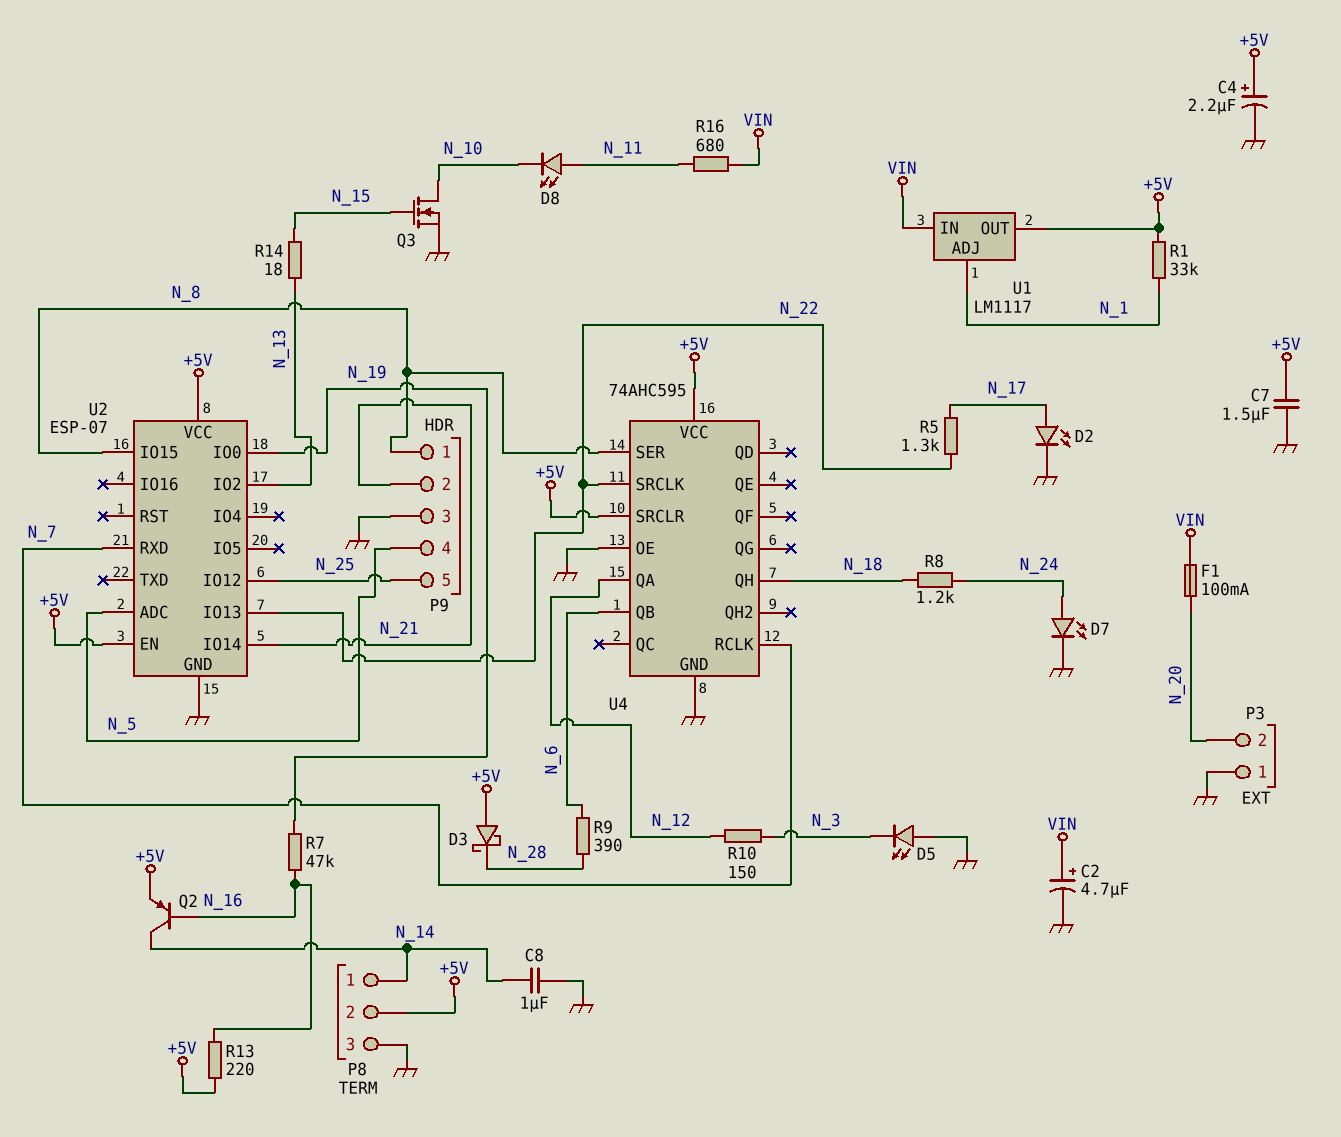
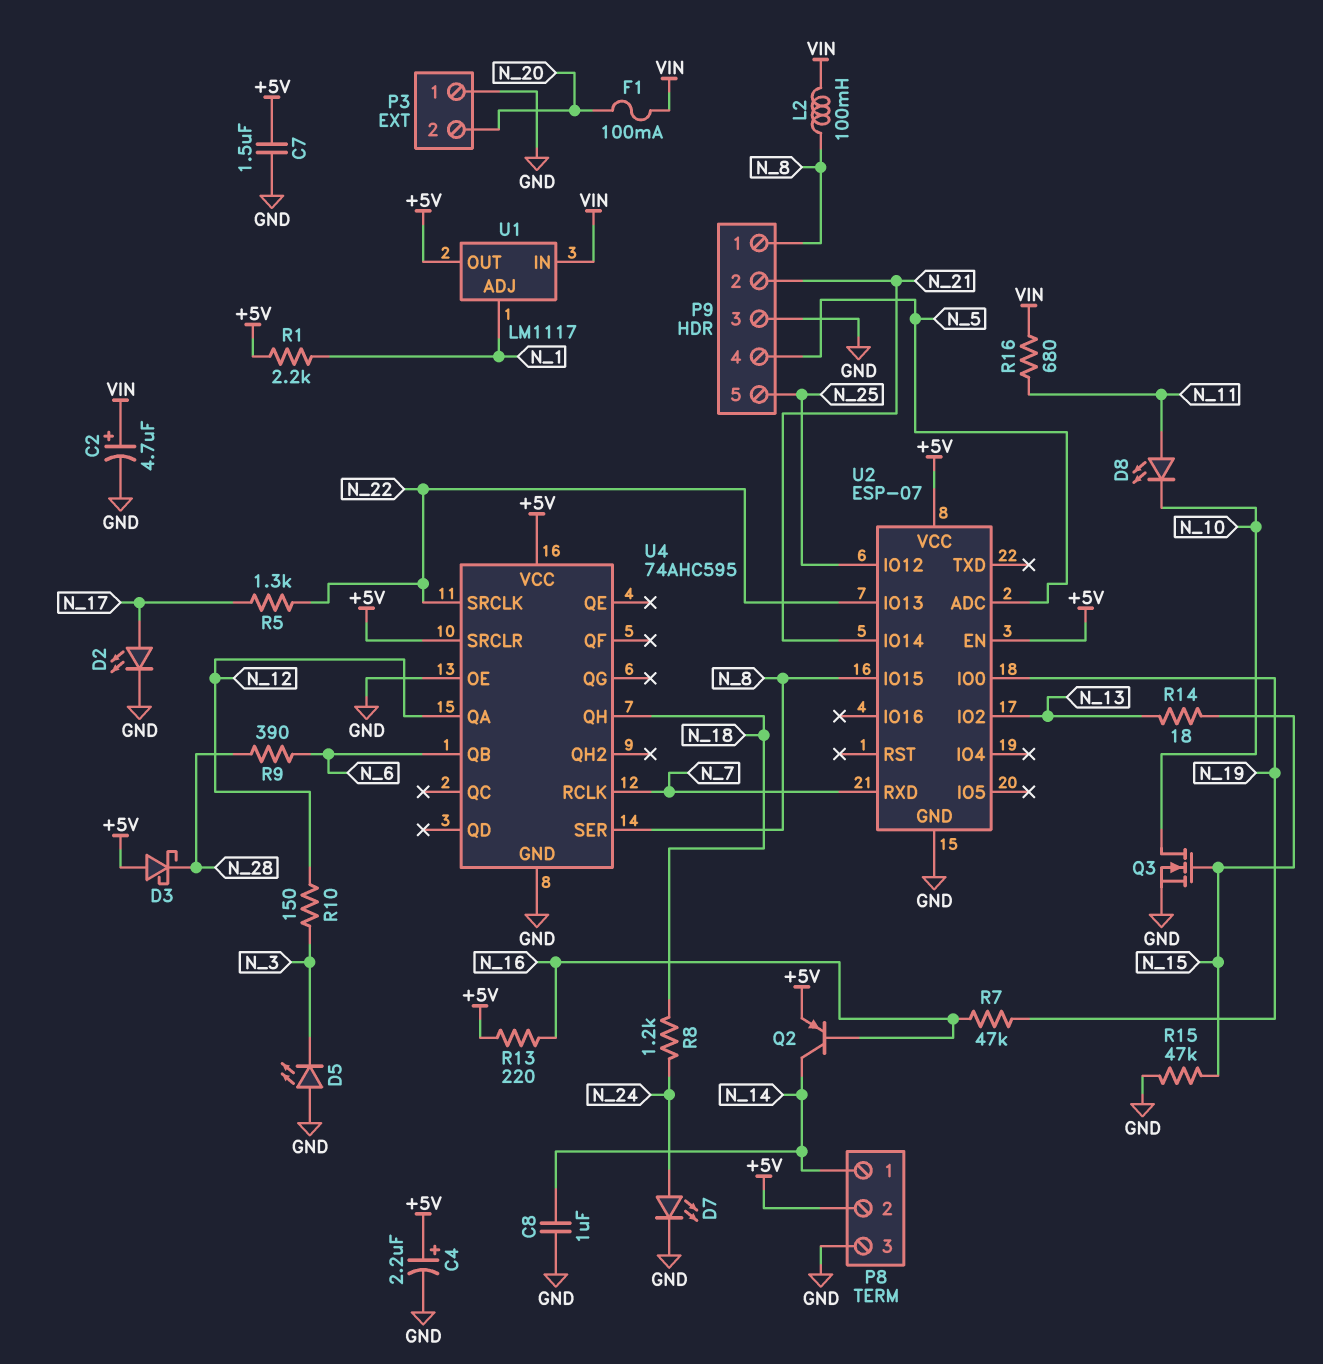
L2: none -> 100mH (N_8, VIN)
R1: 33k (+5V, N_1) -> 2.2k (+5V, N_1)
R15: none -> 47k (GND, N_15)

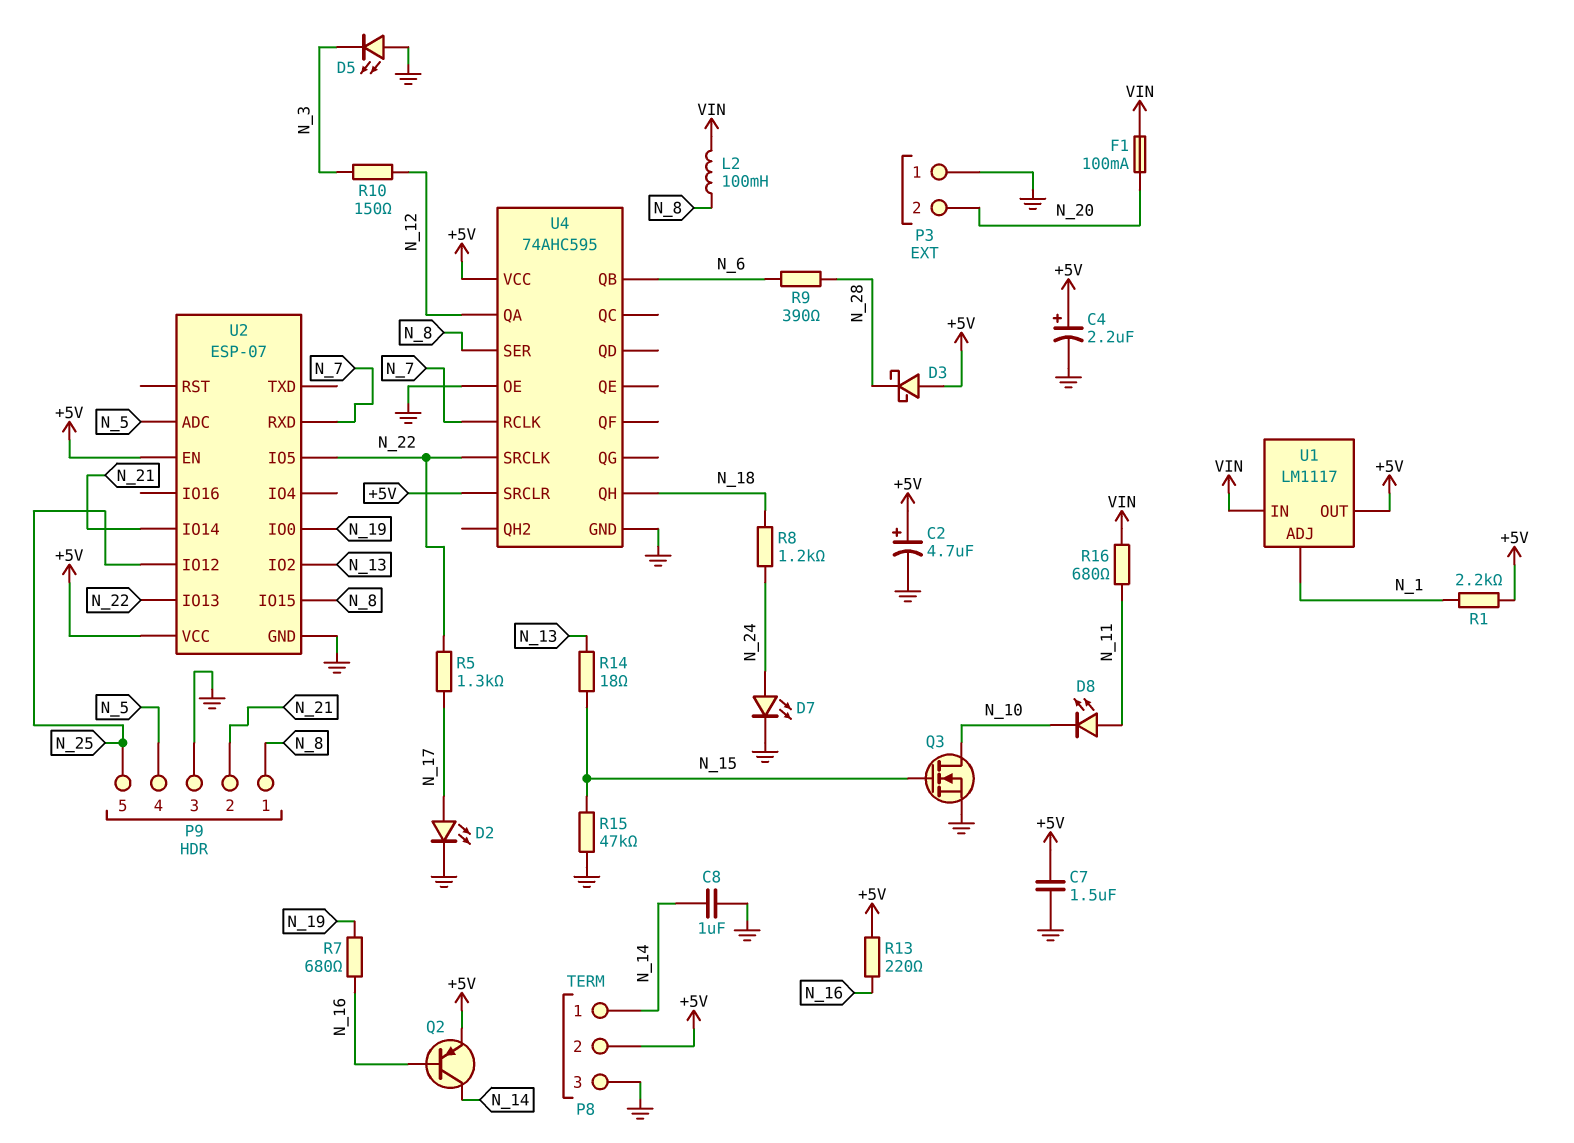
C2: 4.7uF (plus VIN, minus GND) -> 4.7uF (plus +5V, minus GND)
R7: 47k (N_16, N_19) -> 680 (N_16, N_19)
U2 pin IO5: none -> N_22

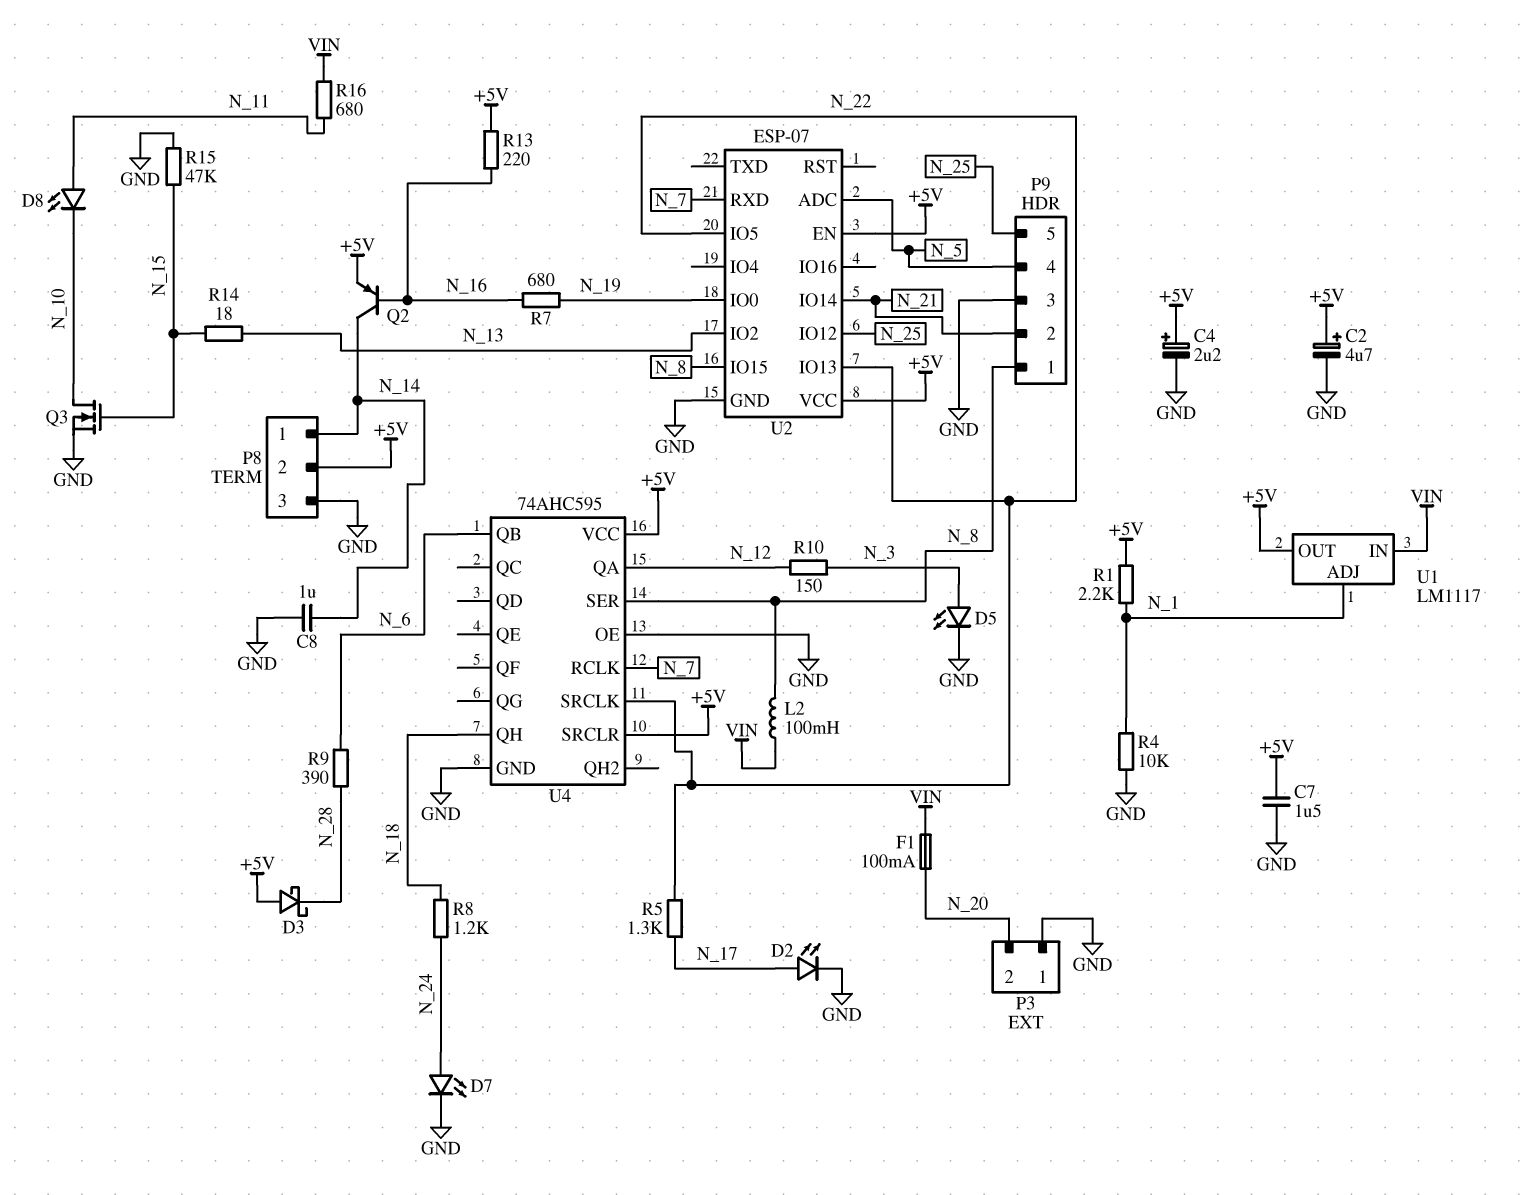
D5: LED (A GND, K N_3) -> LED (A N_3, K GND)
R4: none -> 10k (GND, N_1)

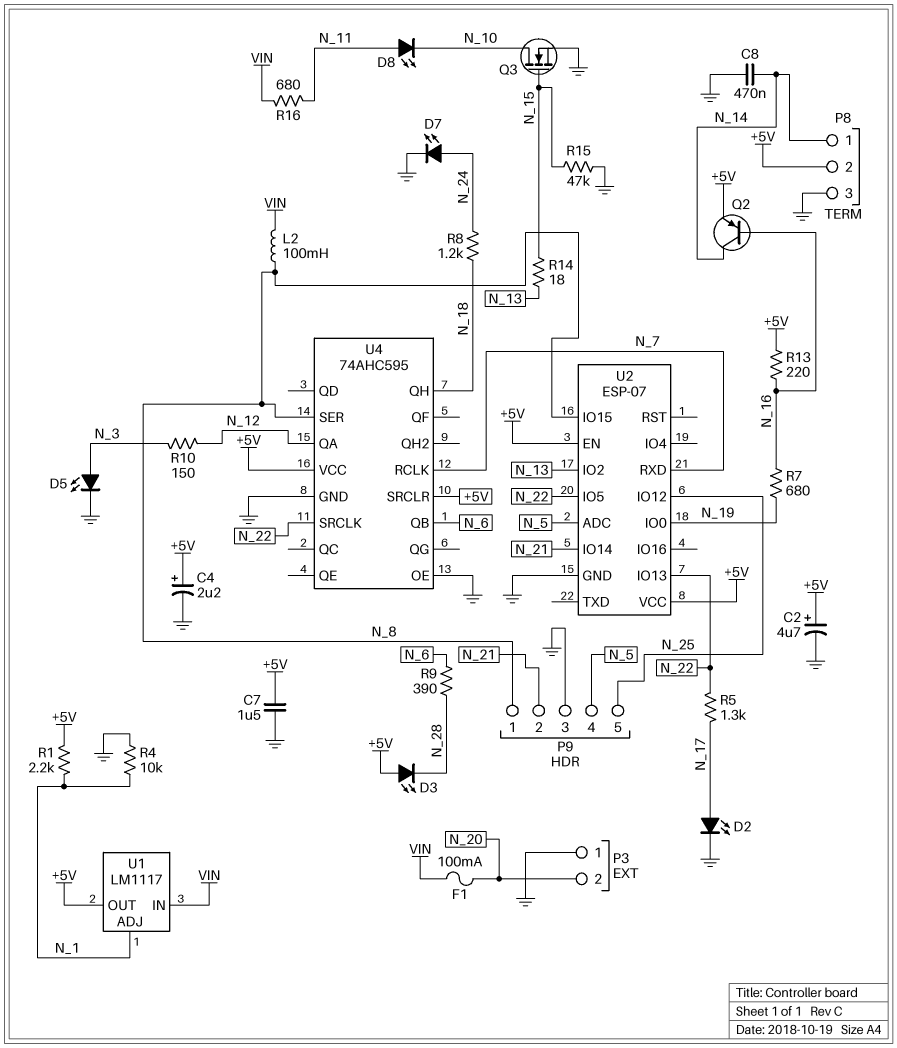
C8: 1uF (GND, N_14) -> 470nF (GND, N_14)
D3: schottky (A +5V, K N_28) -> LED (A +5V, K N_28)

